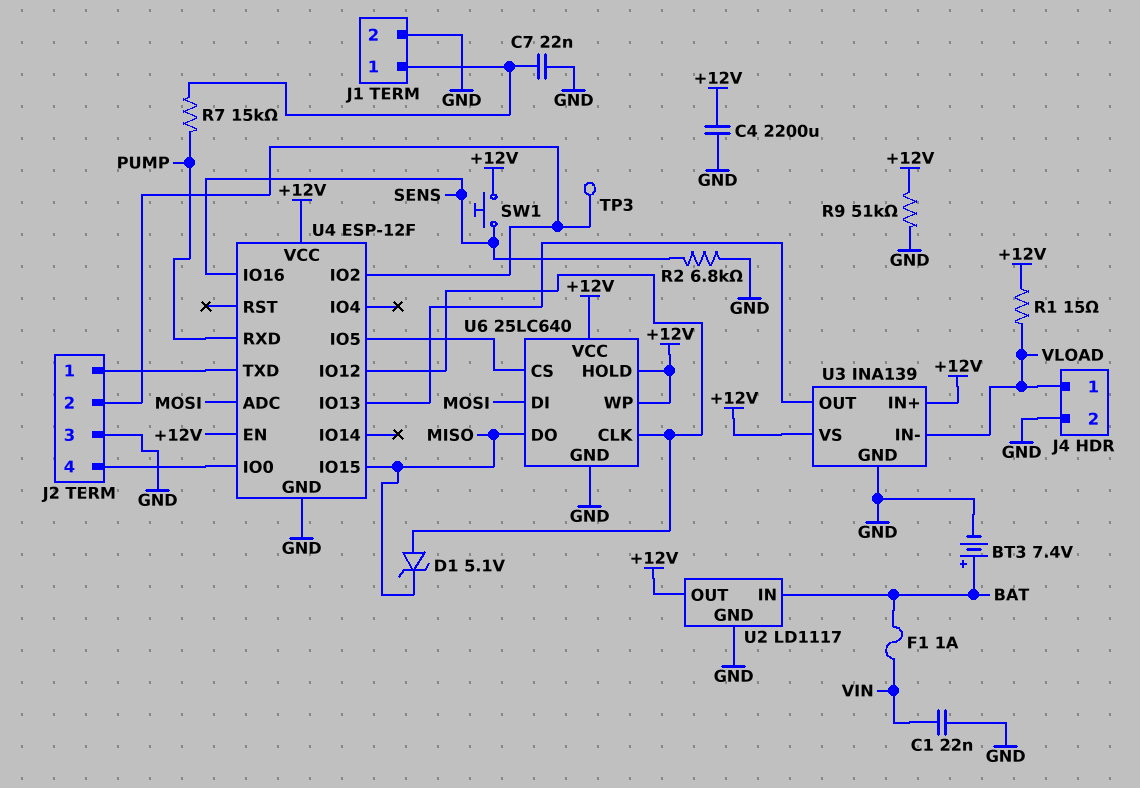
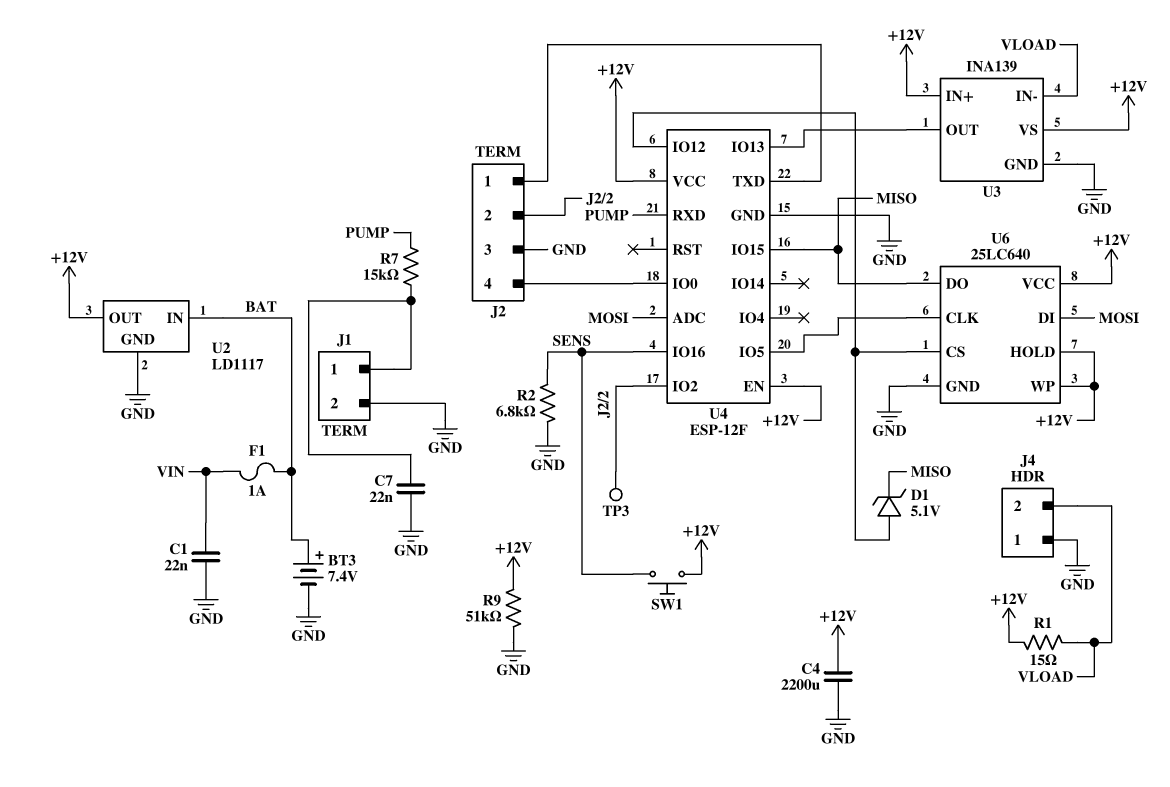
J4 pin 1: VLOAD -> GND
J4 pin 2: GND -> VLOAD
U6 pin CLK: U4/IO12 -> U4/IO5
U6 pin CS: U4/IO5 -> U4/IO12

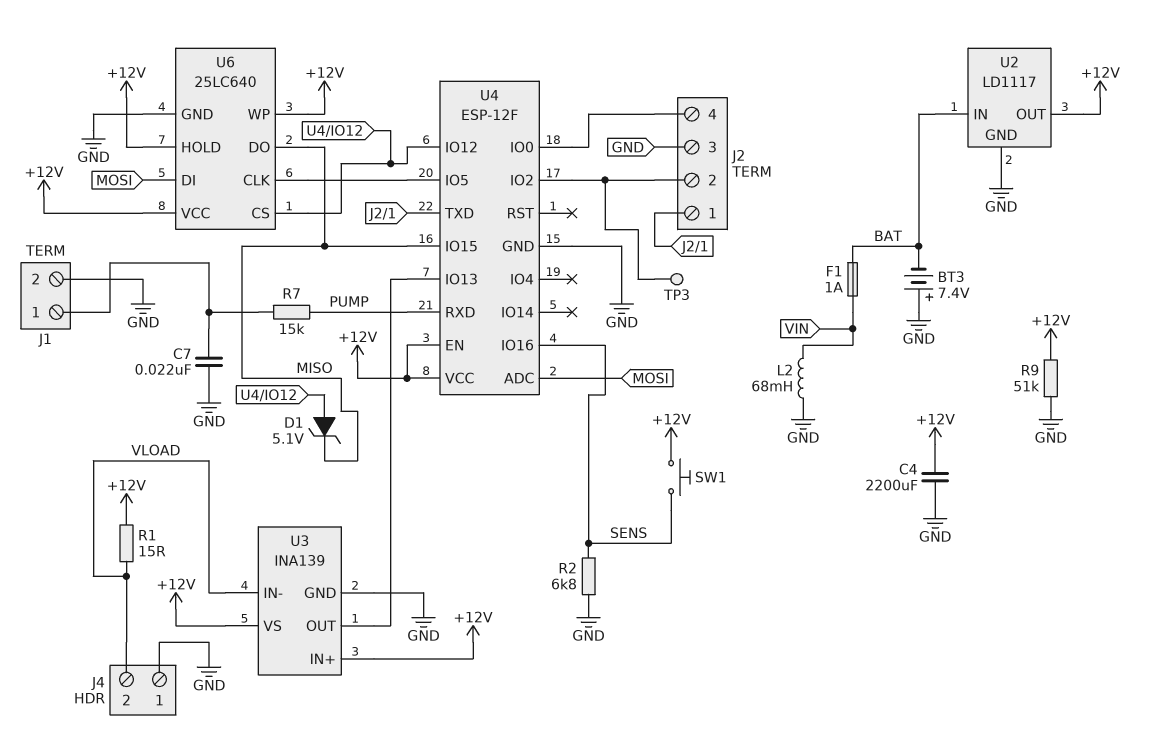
BT3: 7.4V (plus BAT, minus GND) -> 7.4V (plus GND, minus BAT)
C1: 22nF (GND, VIN) -> none
L2: none -> 68mH (GND, VIN)

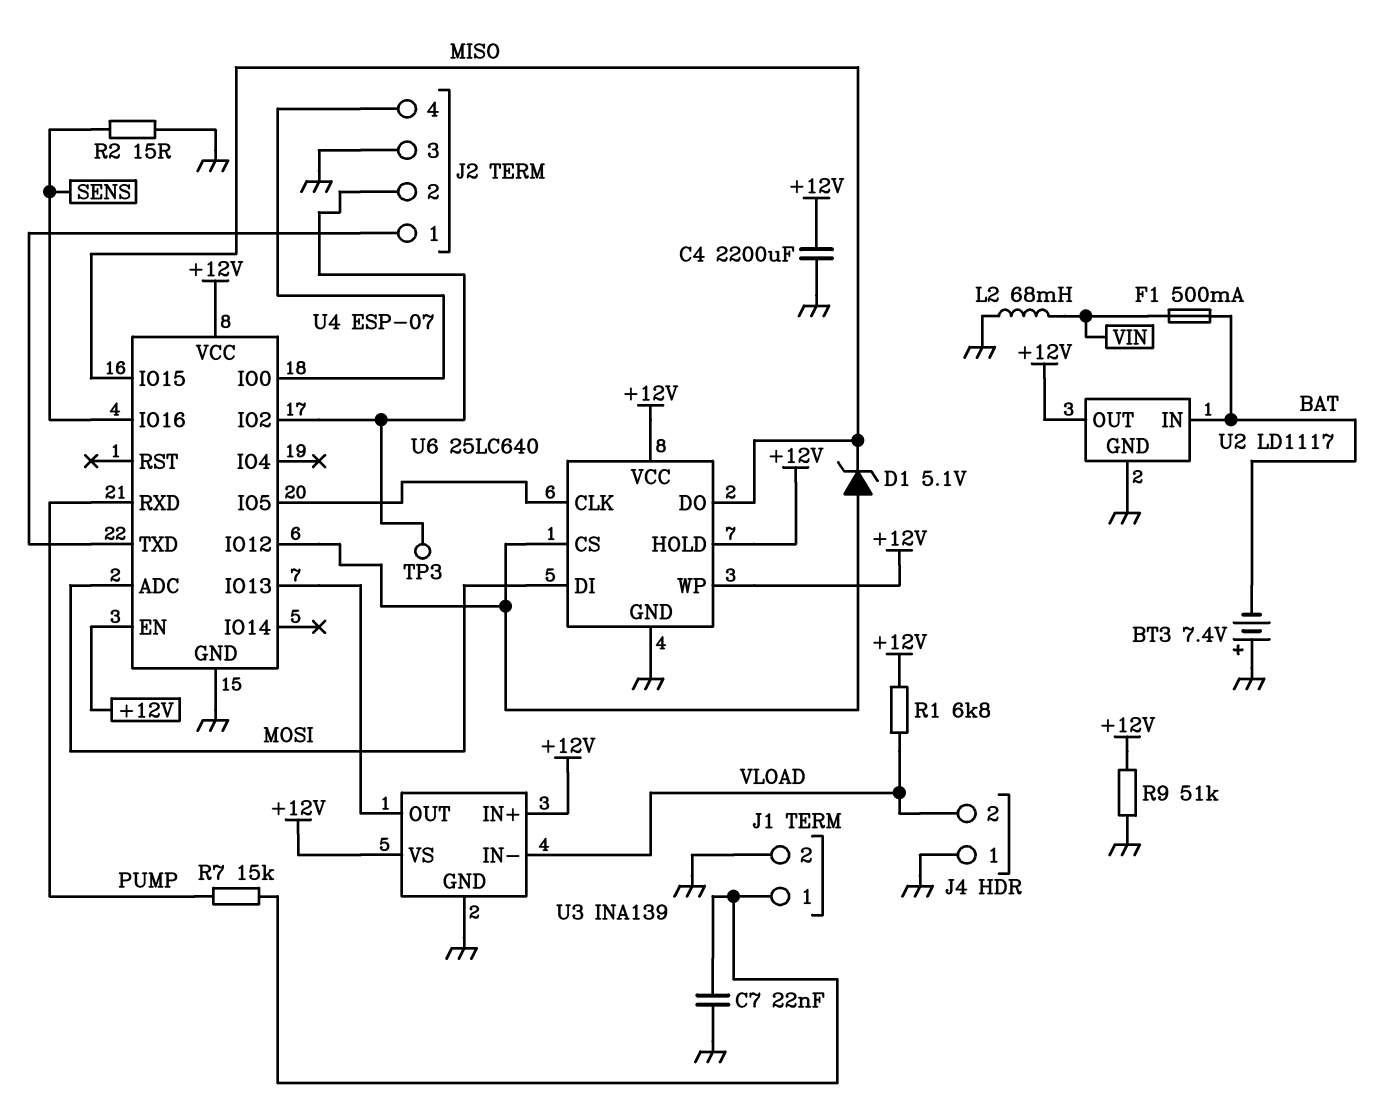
F1: 1A (BAT, VIN) -> 500mA (BAT, VIN)
R1: 15 (+12V, VLOAD) -> 6.8k (+12V, VLOAD)
R2: 6.8k (GND, SENS) -> 15 (GND, SENS)
SW1: button (+12V, SENS) -> none
U4: ESP-12F -> ESP-07

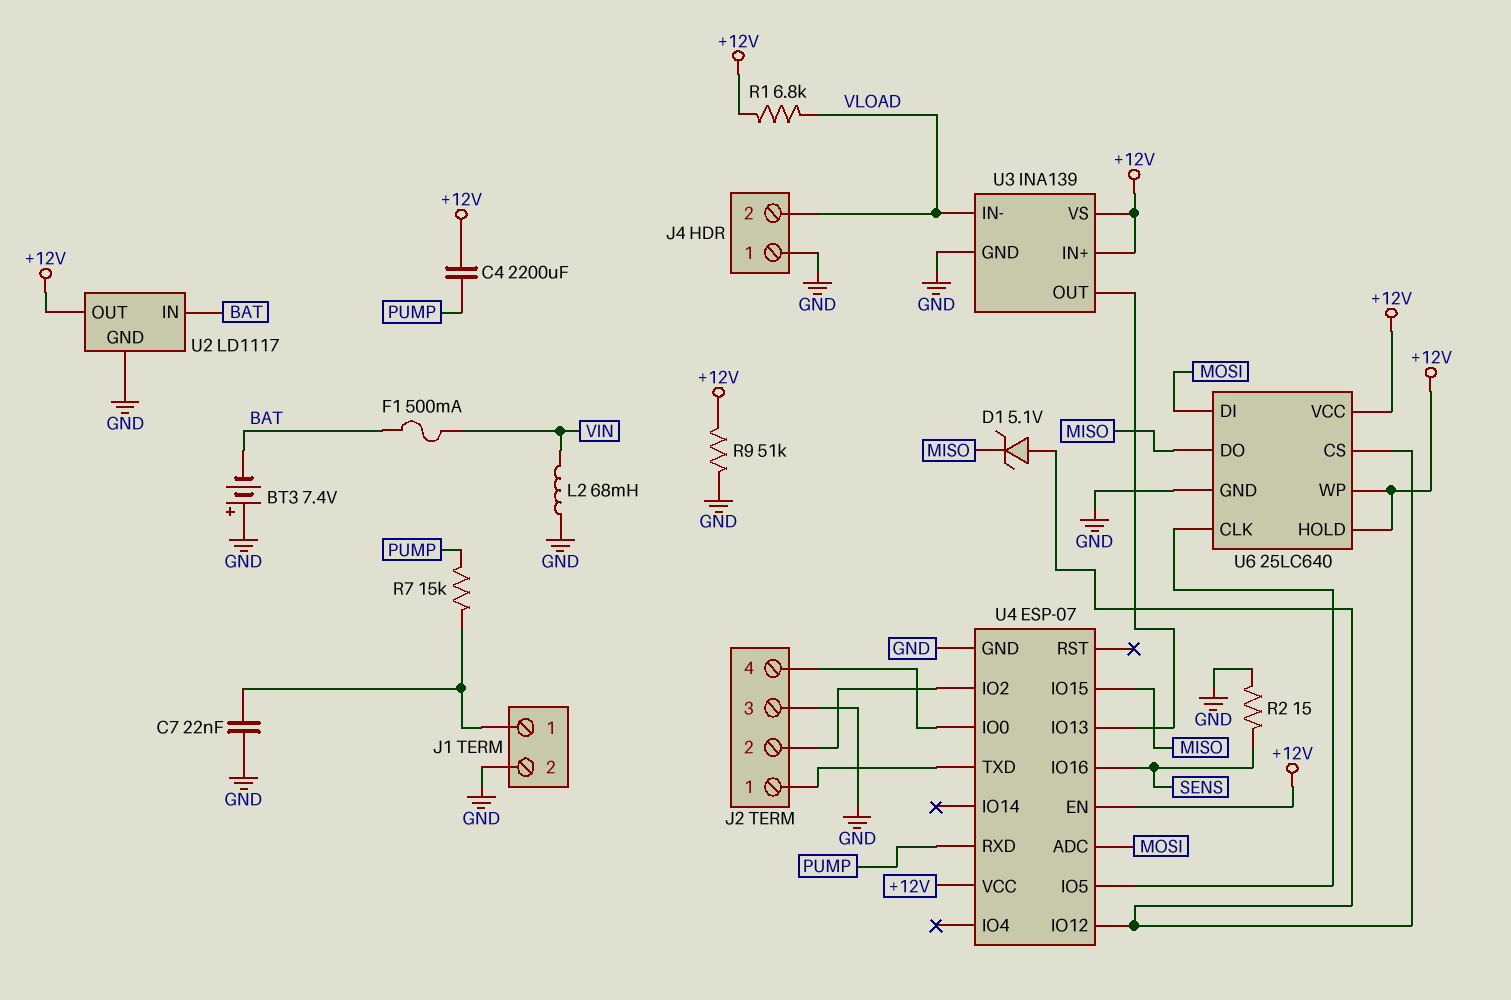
C4: 2200uF (+12V, GND) -> 2200uF (+12V, PUMP)
TP3: test point (J2/2) -> none

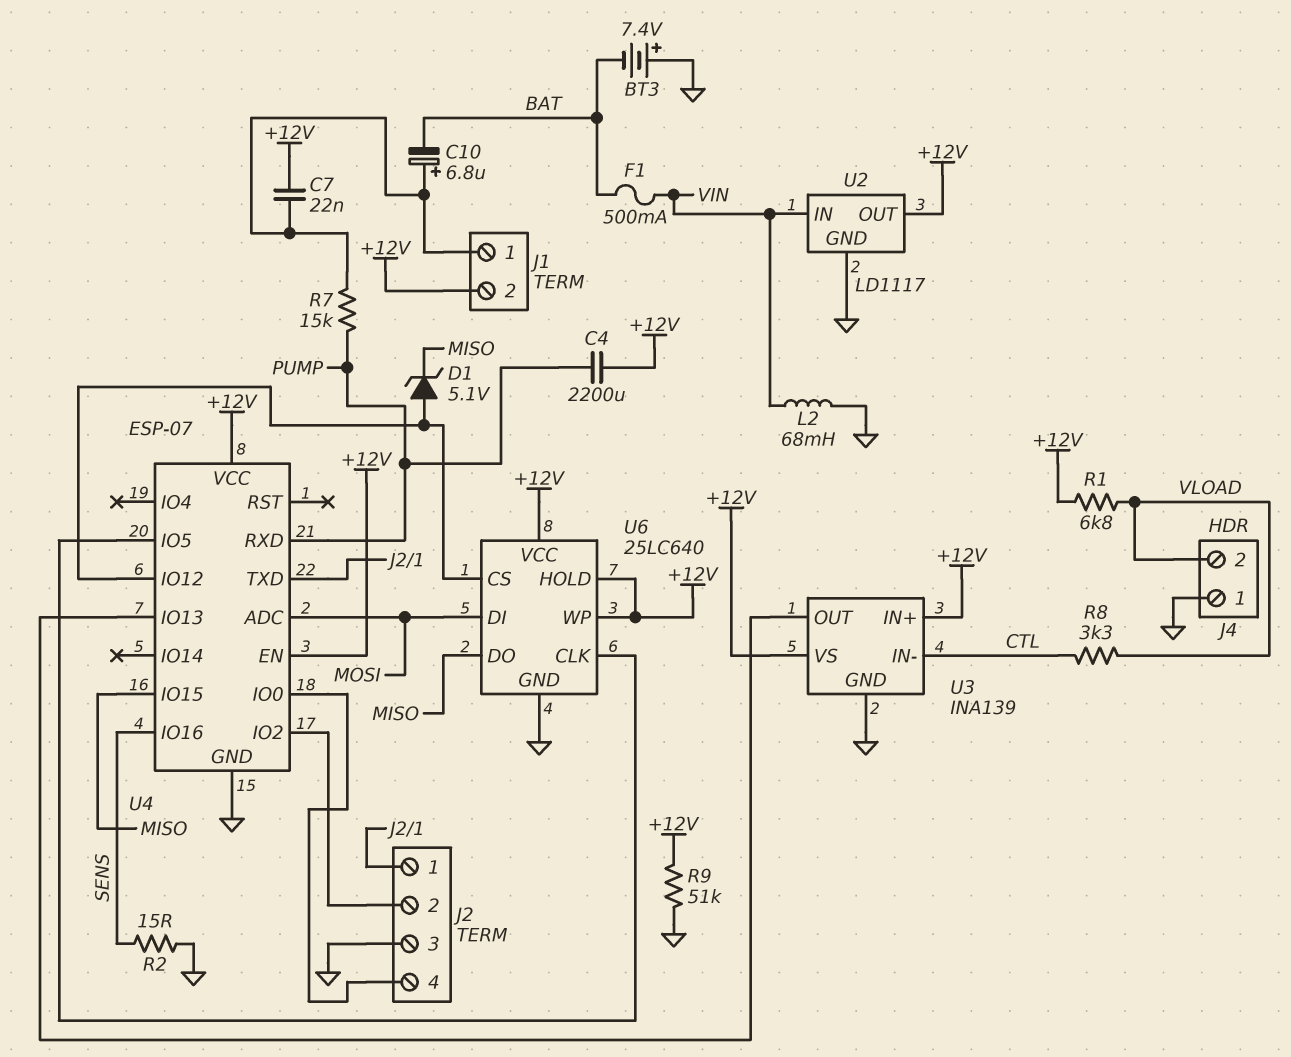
C7: 22nF (GND, J1/1) -> 22nF (+12V, J1/1)
C10: none -> 6.8uF (plus J1/1, minus BAT)
J1 pin 2: GND -> +12V
R8: none -> 3.3k (CTL, VLOAD)
U2 pin IN: BAT -> VIN
U3 pin IN-: VLOAD -> CTL

